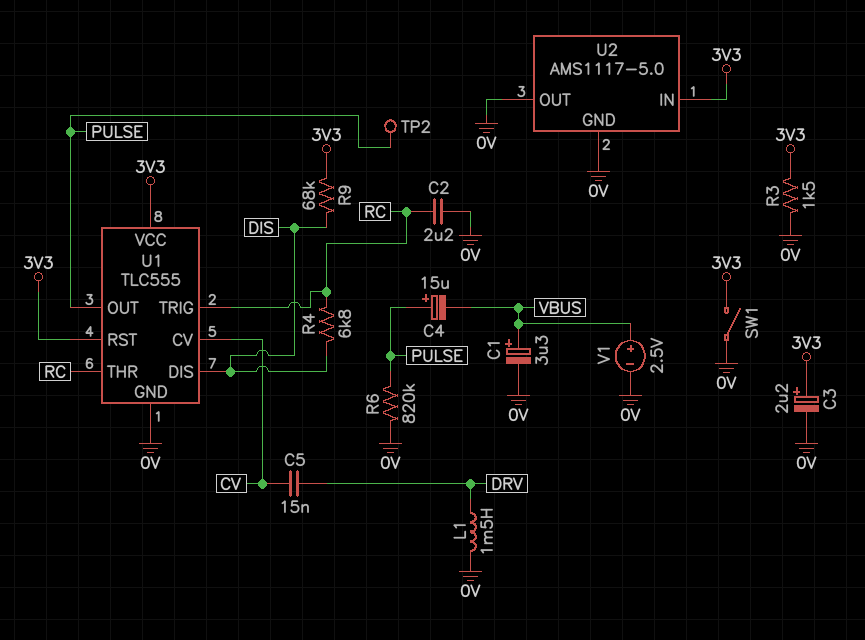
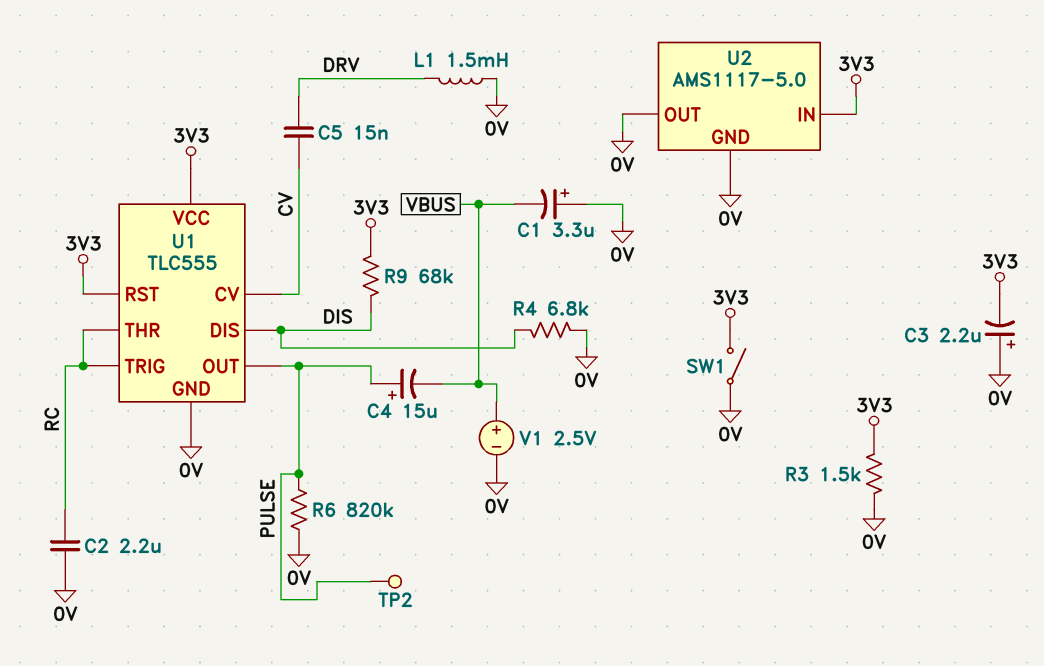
C1: 3.3uF (plus VBUS, minus 0V) -> 3.3uF (plus 0V, minus VBUS)
C3: 2.2uF (plus 3V3, minus 0V) -> 2.2uF (plus 0V, minus 3V3)
R4: 6.8k (DIS, RC) -> 6.8k (0V, DIS)

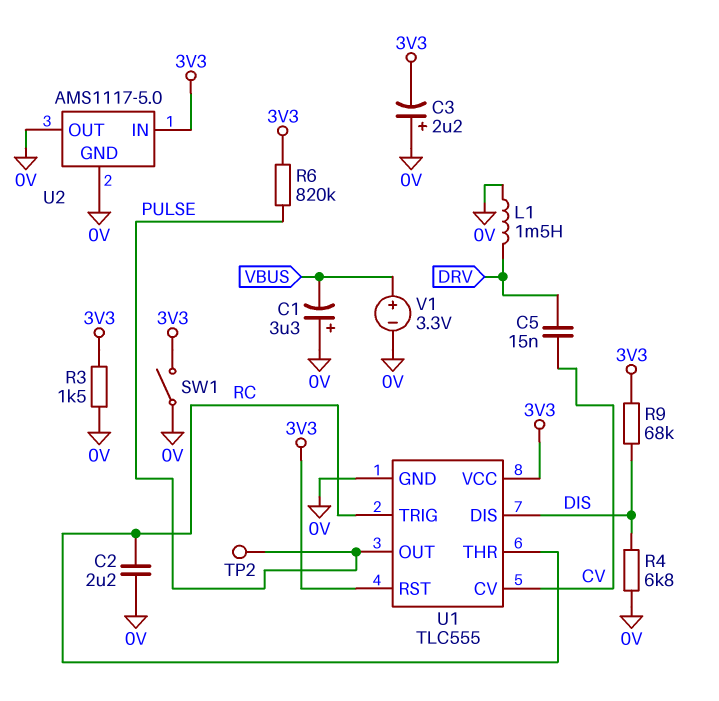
C4: 15uF (plus PULSE, minus VBUS) -> none
R6: 820k (0V, PULSE) -> 820k (3V3, PULSE)
V1: 2.5V (plus VBUS, minus 0V) -> 3.3V (plus VBUS, minus 0V)

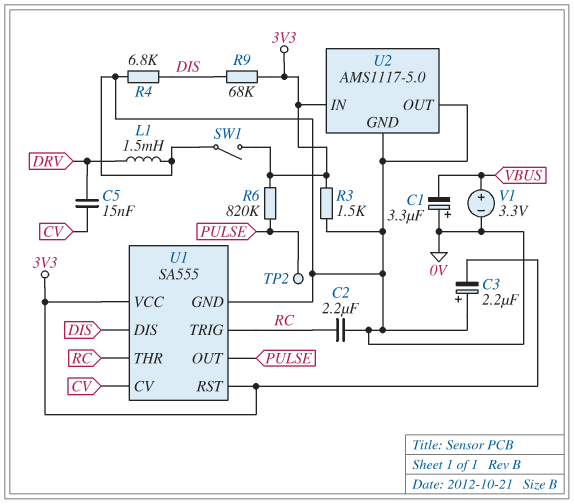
U1: TLC555 -> SA555

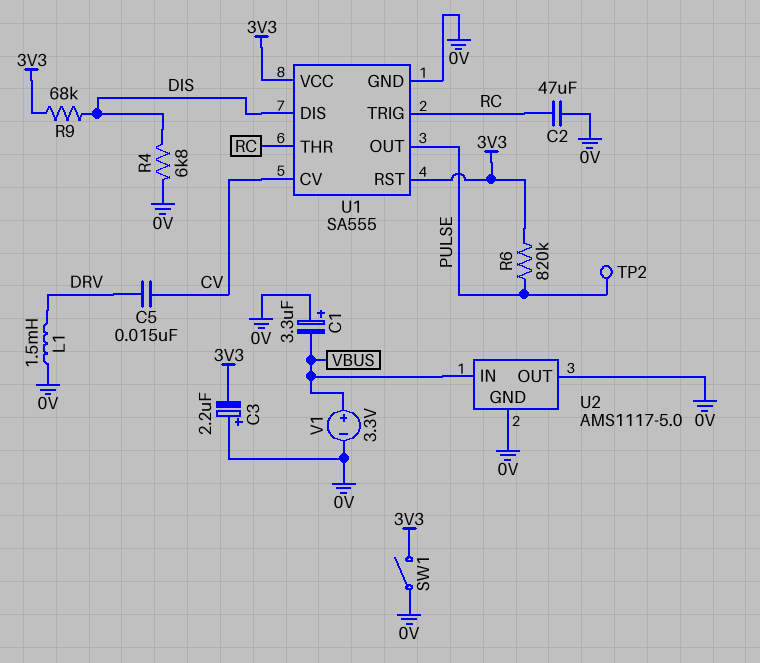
C2: 2.2uF (0V, RC) -> 47uF (0V, RC)
R3: 1.5k (0V, 3V3) -> none
U2 pin IN: 3V3 -> VBUS

